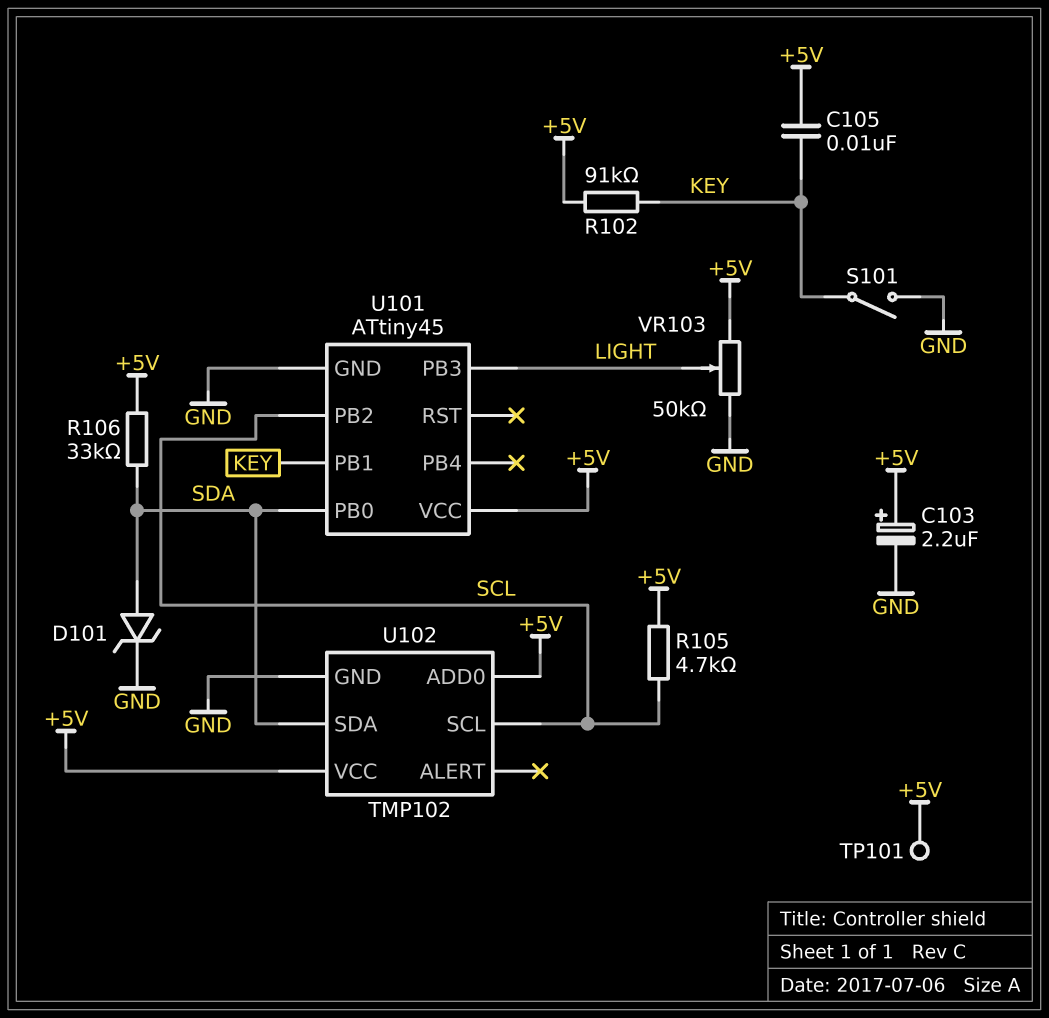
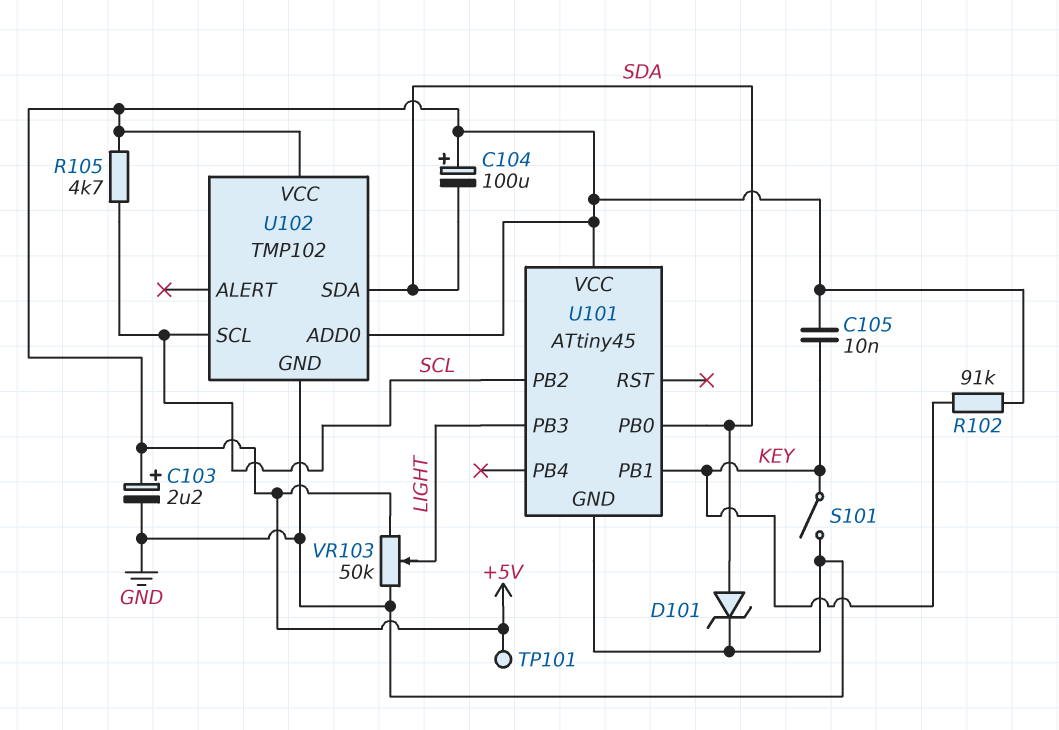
C104: none -> 100uF (plus +5V, minus SDA)
R106: 33k (+5V, SDA) -> none

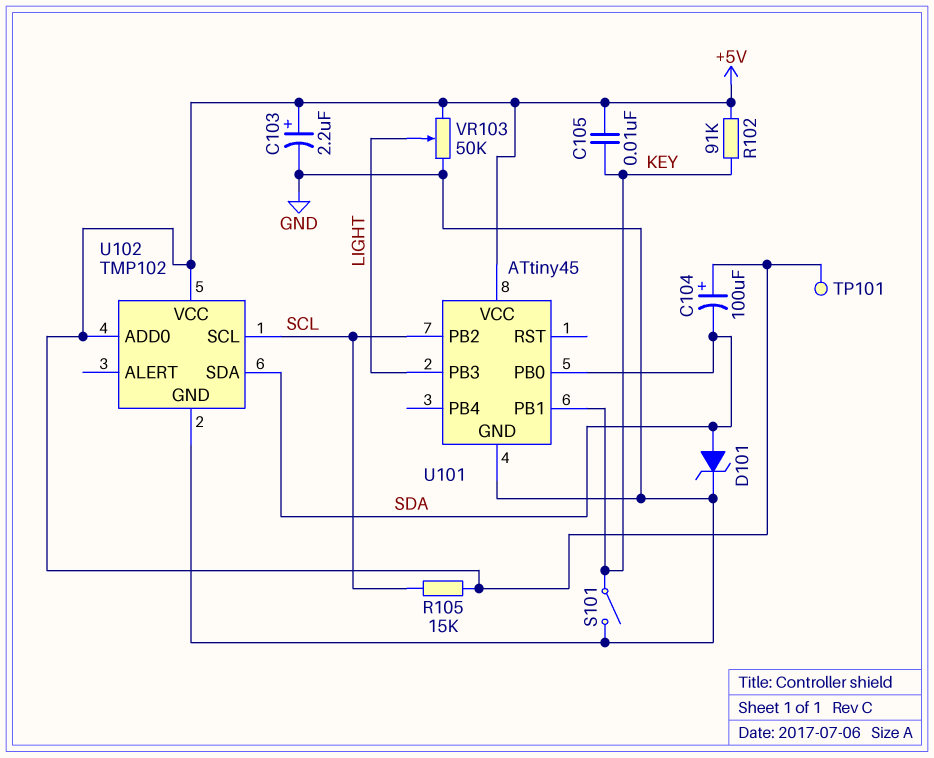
R105: 4.7k (+5V, SCL) -> 15k (+5V, SCL)

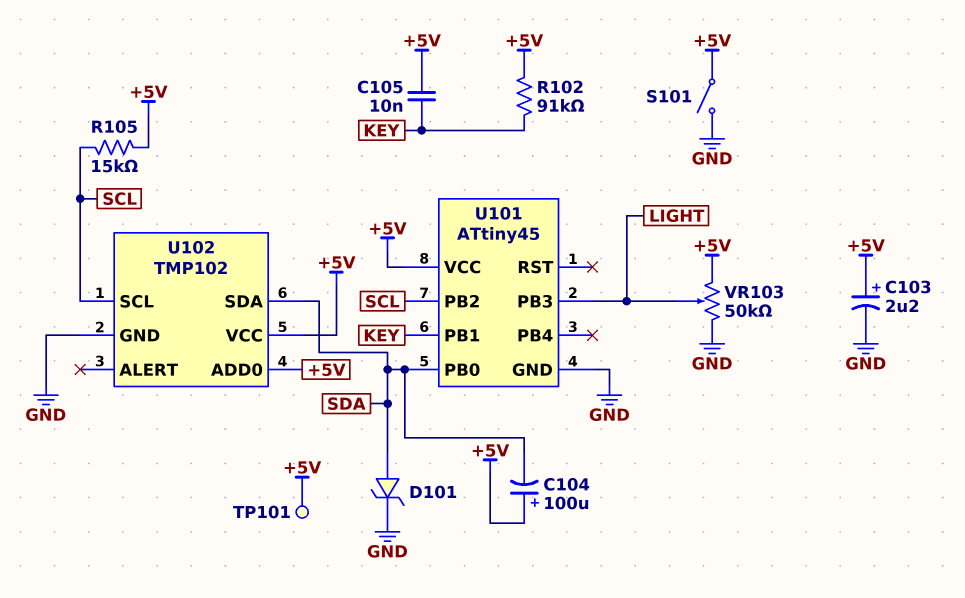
S101: switch (GND, KEY) -> switch (+5V, GND)

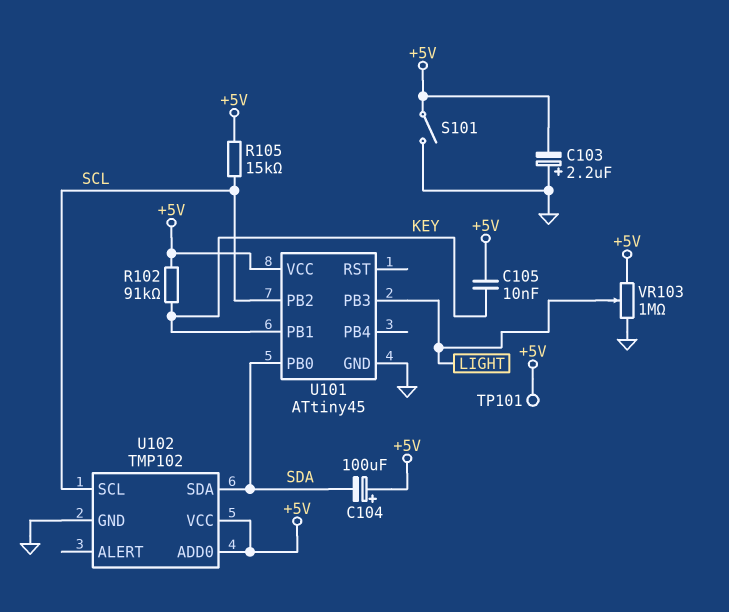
C103: 2.2uF (plus +5V, minus GND) -> 2.2uF (plus GND, minus +5V)
D101: zener (A SDA, K GND) -> none
VR103: 50k (+5V, GND, wiper LIGHT) -> 1M (+5V, GND, wiper LIGHT)

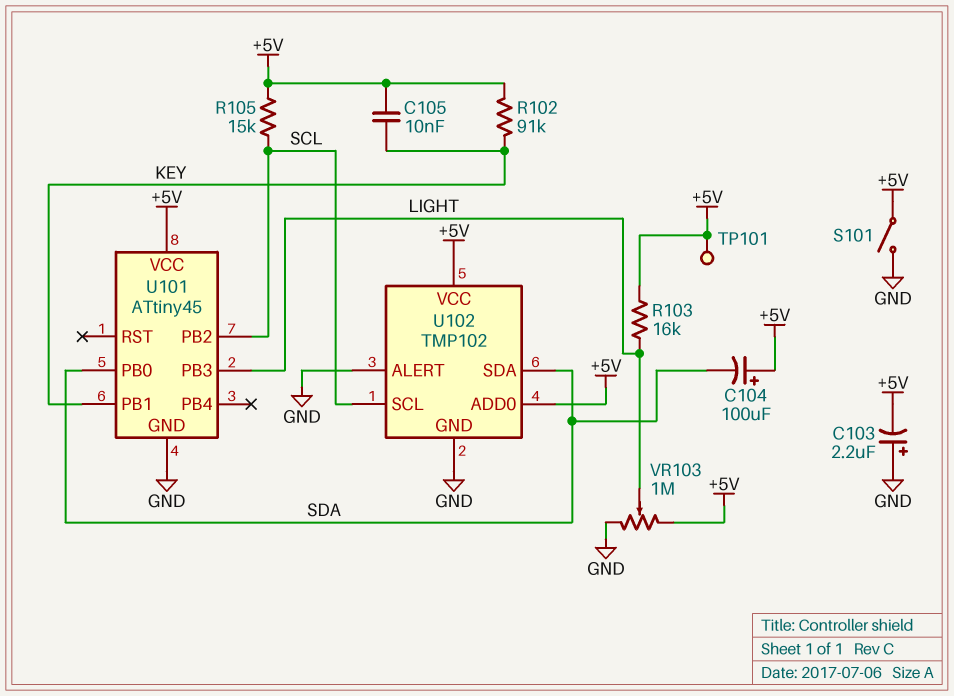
R103: none -> 16k (+5V, LIGHT)
U102 pin ALERT: none -> GND

